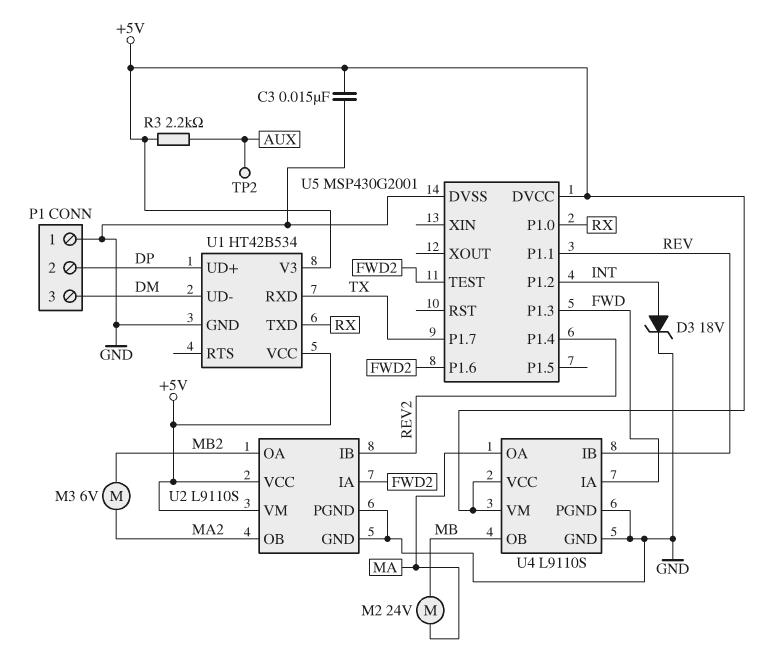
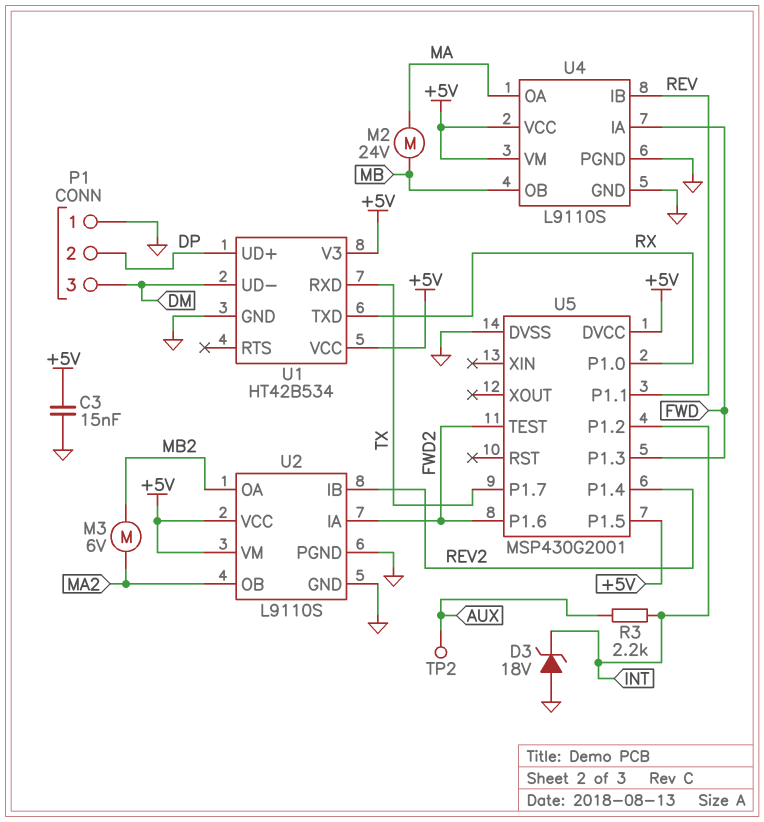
D3: zener 18V (A INT, K GND) -> zener 18V (A GND, K INT)
R3: 2.2k (+5V, AUX) -> 2.2k (AUX, INT)
U5 pin P1.5: none -> +5V

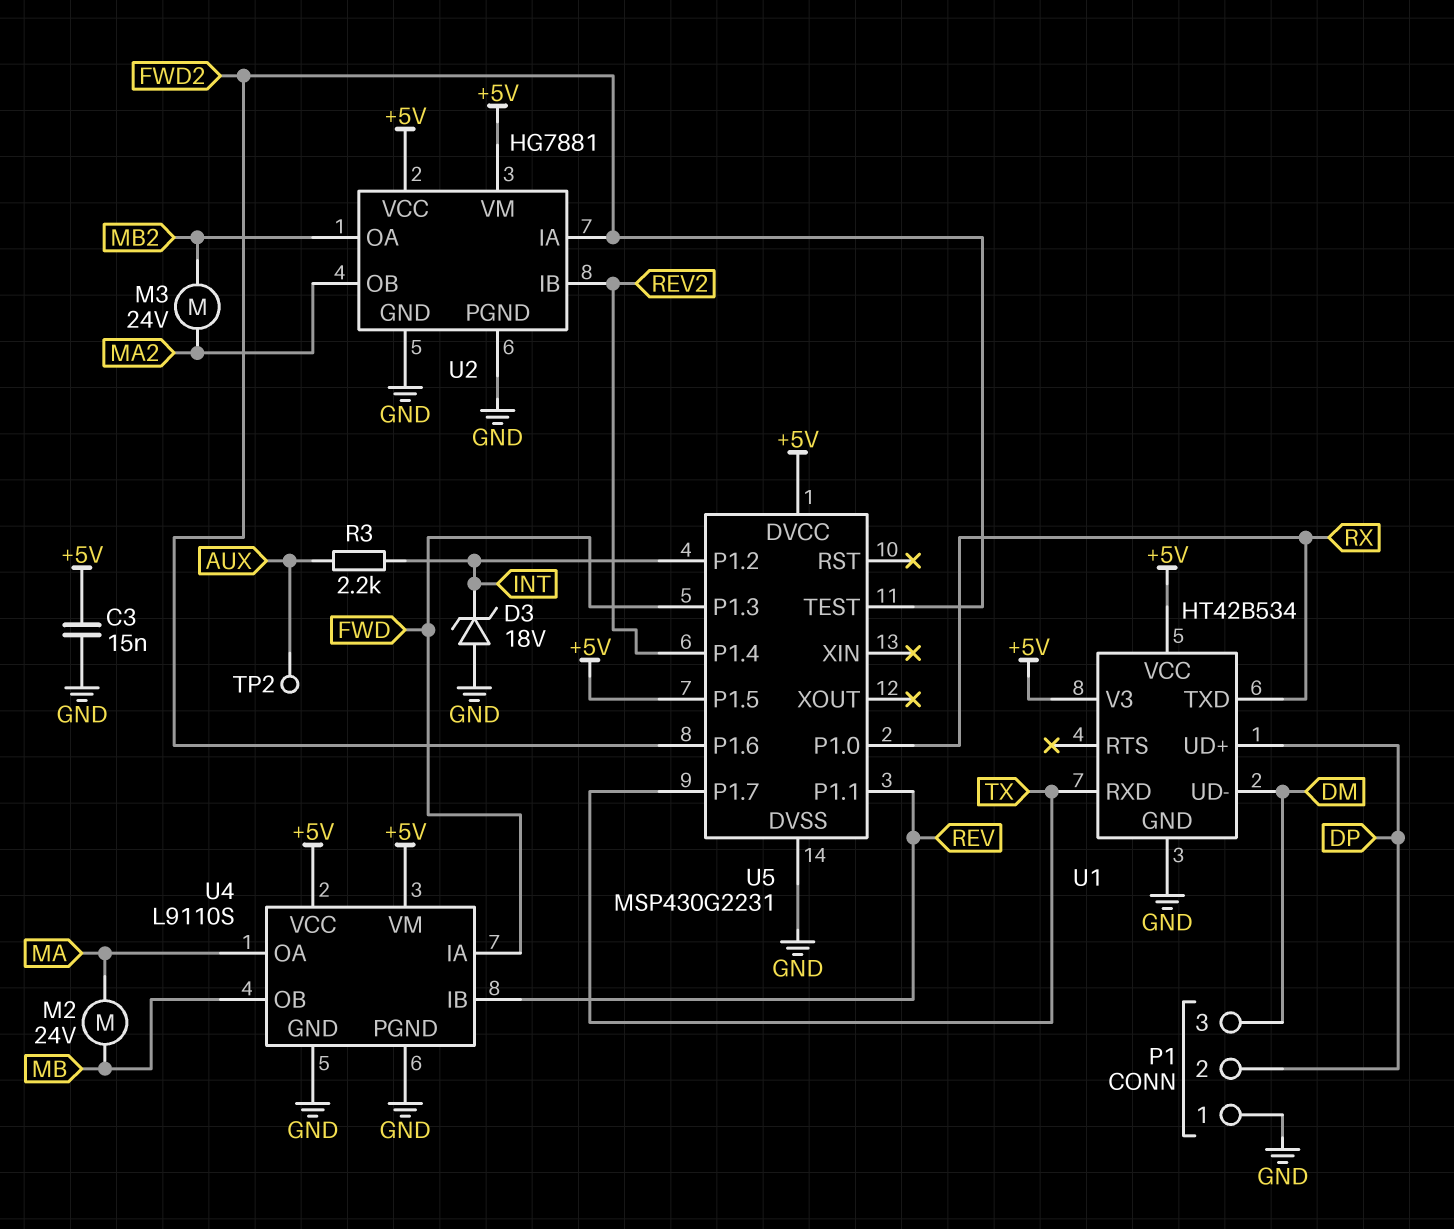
M3: motor 6V (MA2, MB2) -> motor 24V (MA2, MB2)
U2: L9110S -> HG7881
U5: MSP430G2001 -> MSP430G2231

